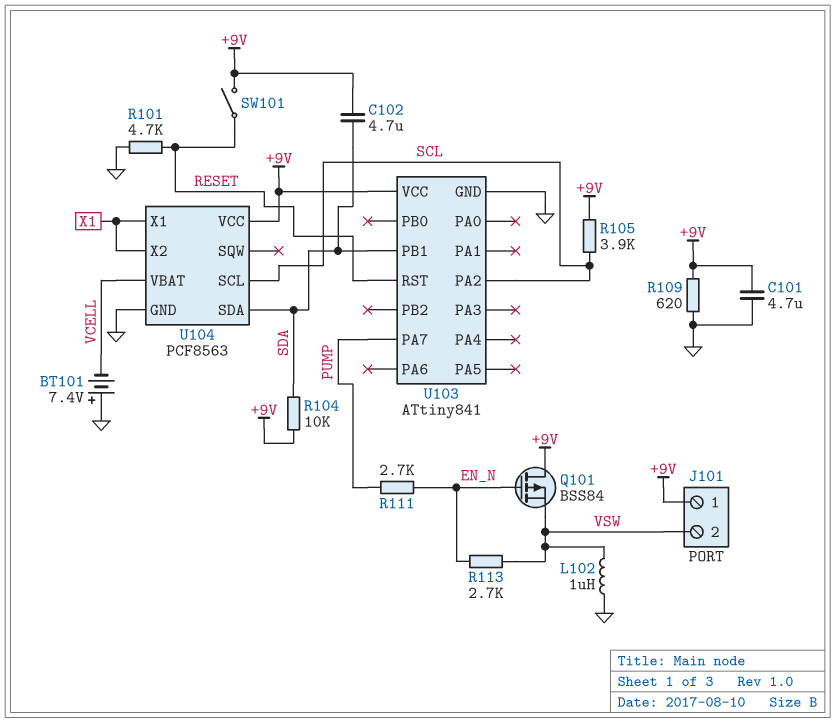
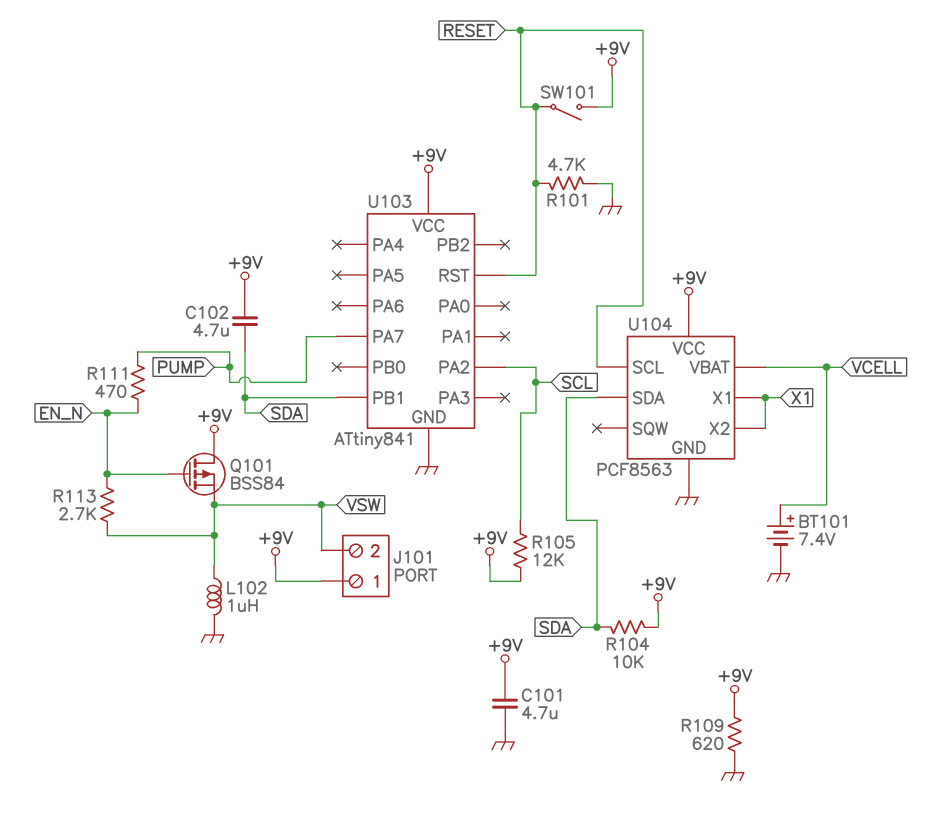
BT101: 7.4V (plus GND, minus VCELL) -> 7.4V (plus VCELL, minus GND)
R105: 3.9k (+9V, SCL) -> 12k (+9V, SCL)
R111: 2.7k (EN_N, PUMP) -> 470 (EN_N, PUMP)
U104 pin SCL: SCL -> RESET

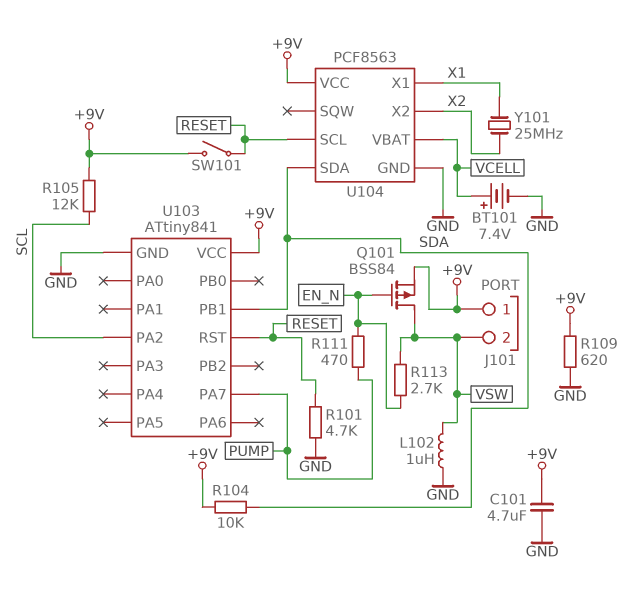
C102: 4.7uF (+9V, SDA) -> none
Q101: PMOS BSS84 (G EN_N, D +9V, S VSW) -> PMOS BSS84 (G EN_N, D VSW, S +9V)
U104 pin X2: X1 -> X2
Y101: none -> 25MHz (X1, X2)

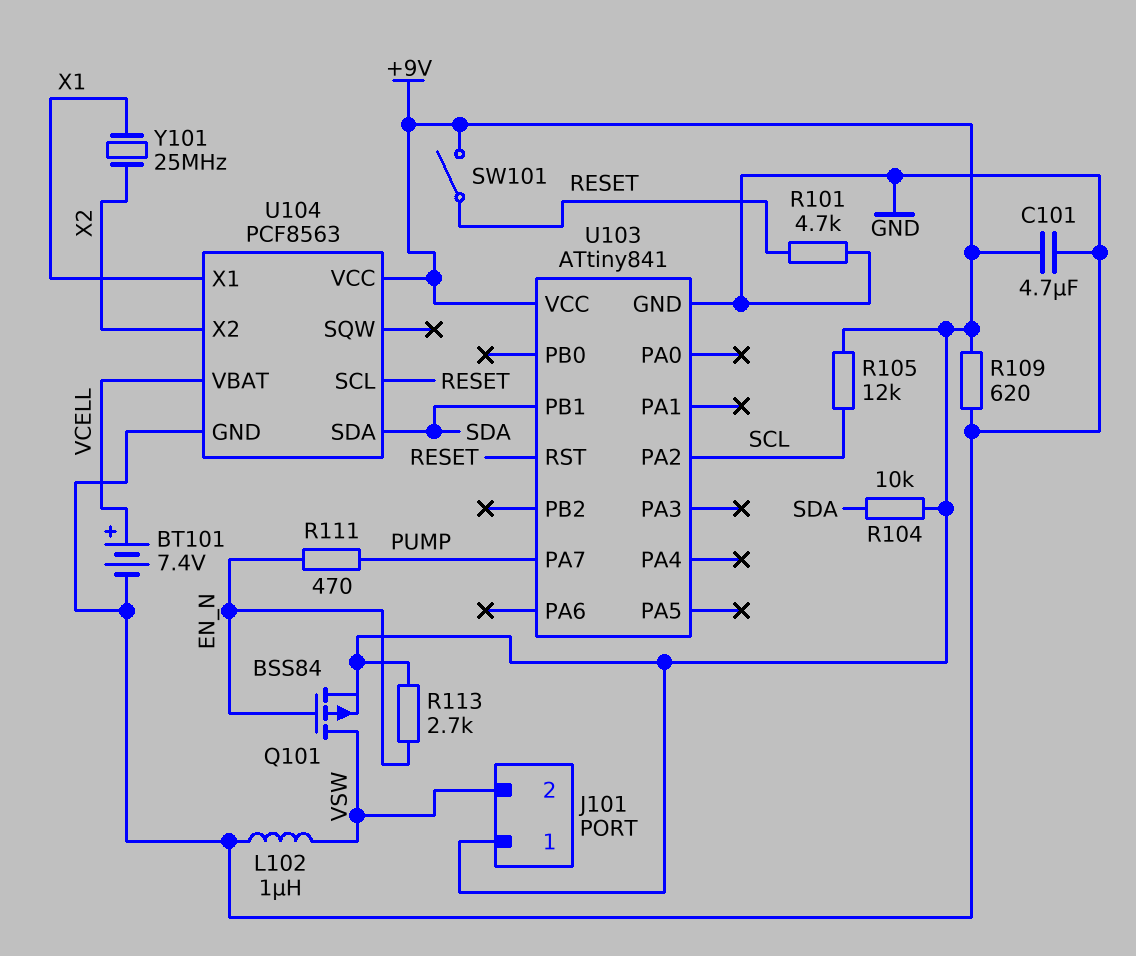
R113: 2.7k (EN_N, VSW) -> 2.7k (+9V, EN_N)

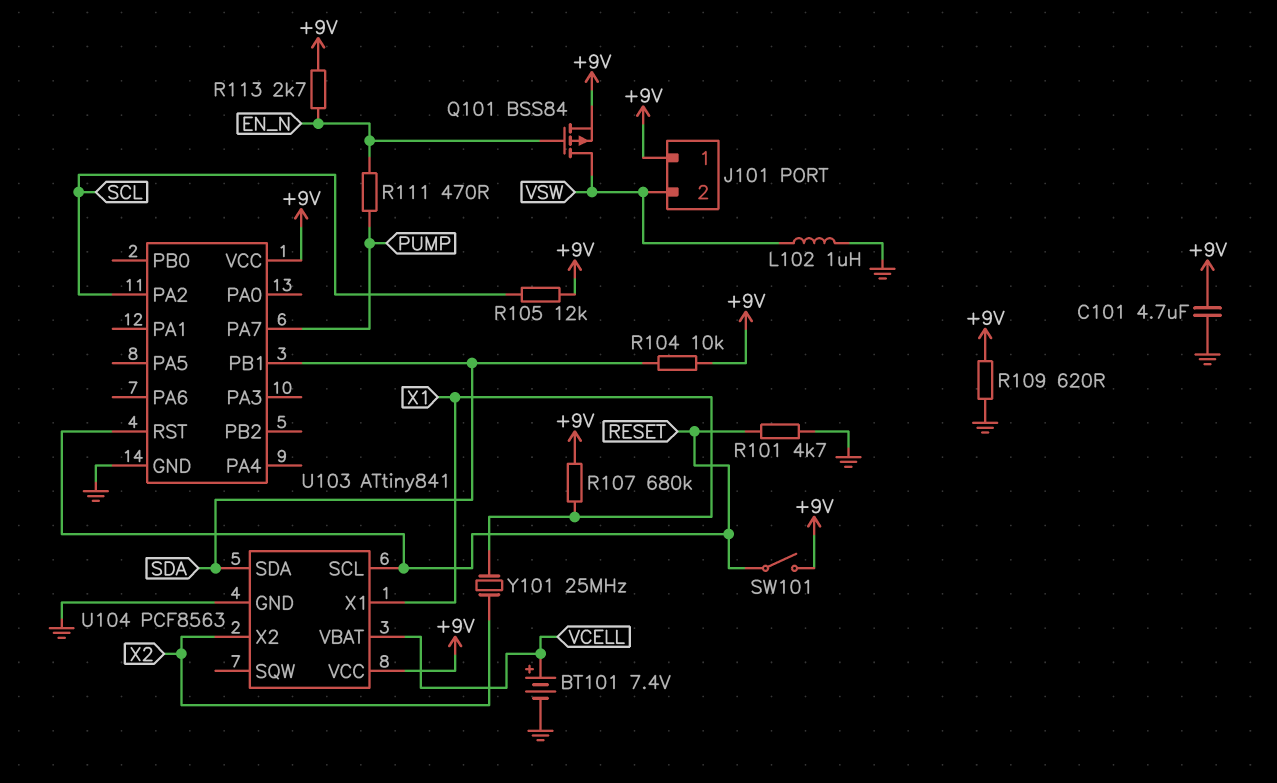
R107: none -> 680k (+9V, X1)

